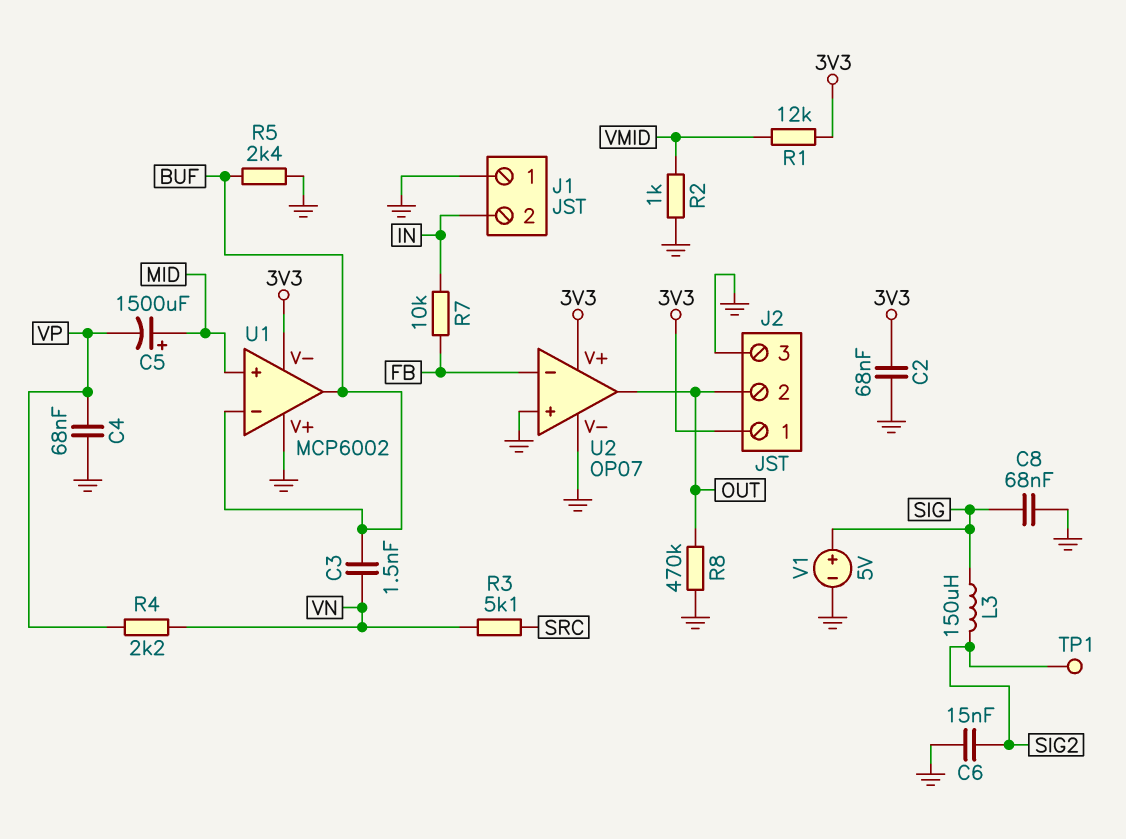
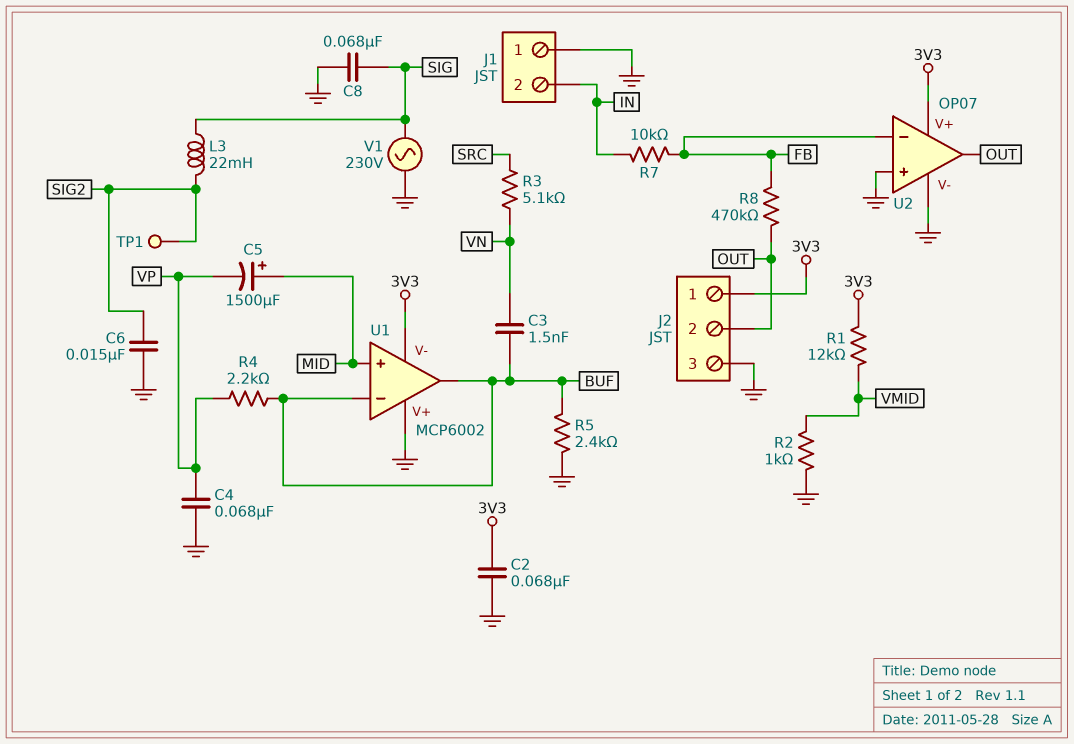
L3: 150uH (SIG, SIG2) -> 22mH (SIG, SIG2)
R4: 2.2k (VN, VP) -> 2.2k (BUF, VP)
R8: 470k (GND, OUT) -> 470k (FB, OUT)
V1: 5V (plus SIG, minus GND) -> AC 230V (GND, SIG)

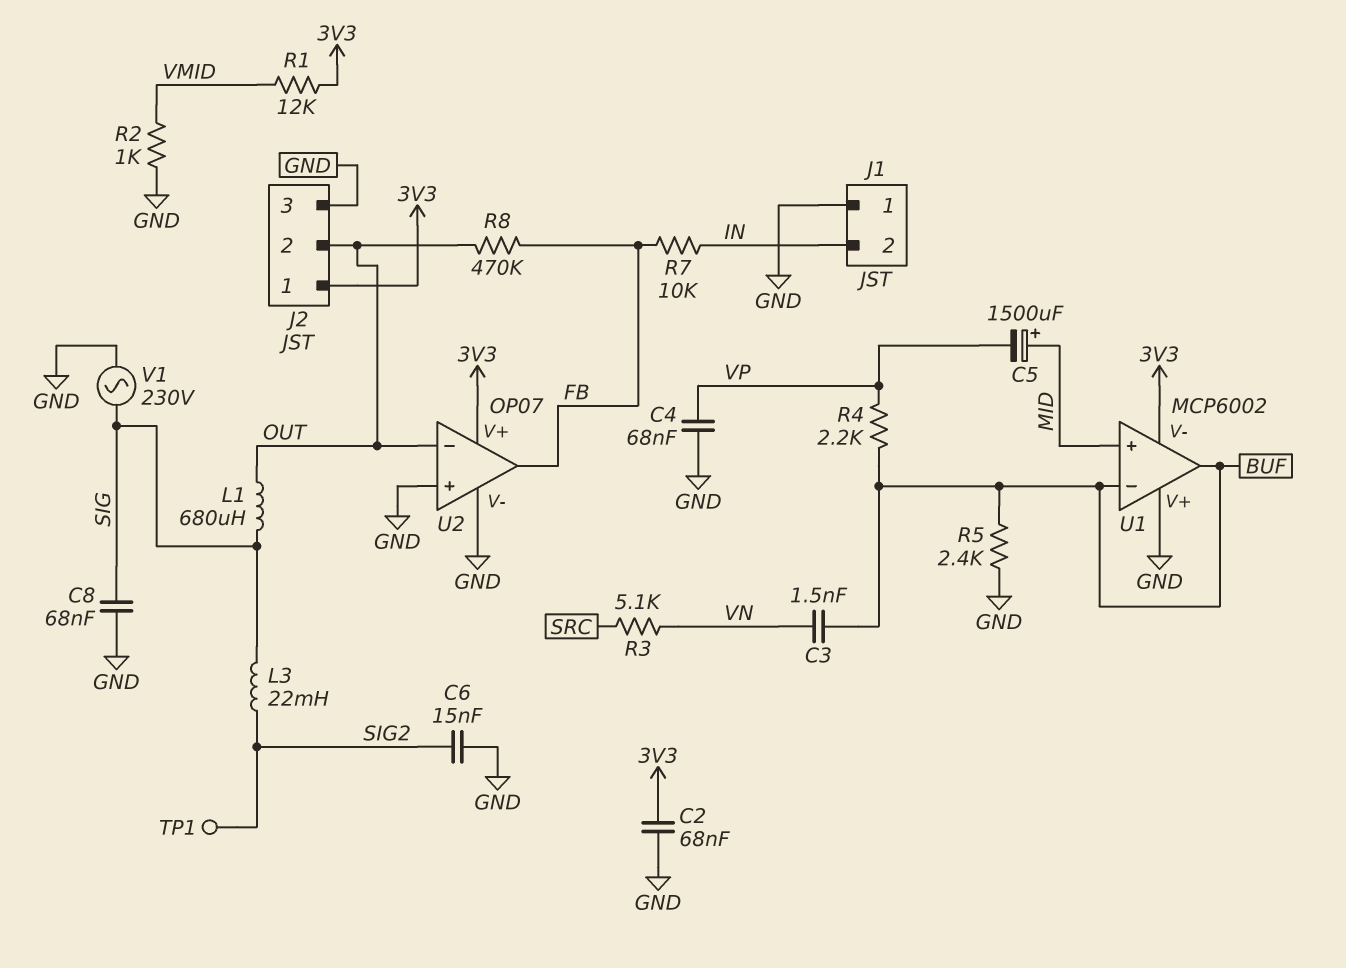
L1: none -> 680uH (OUT, SIG)
U2 pin in-: FB -> OUT
U2 pin out: OUT -> FB

